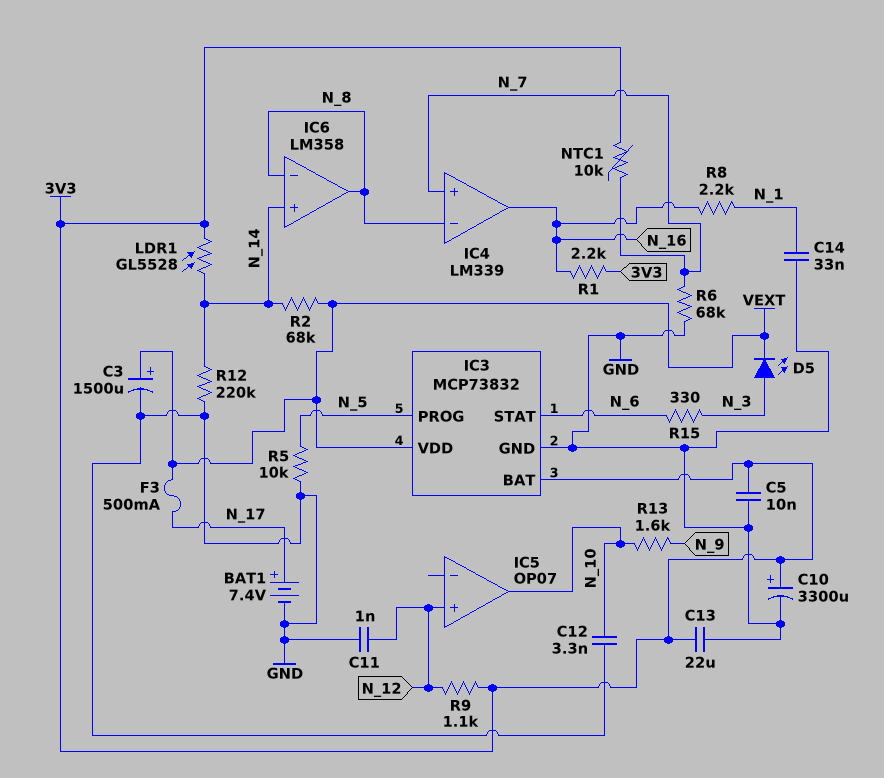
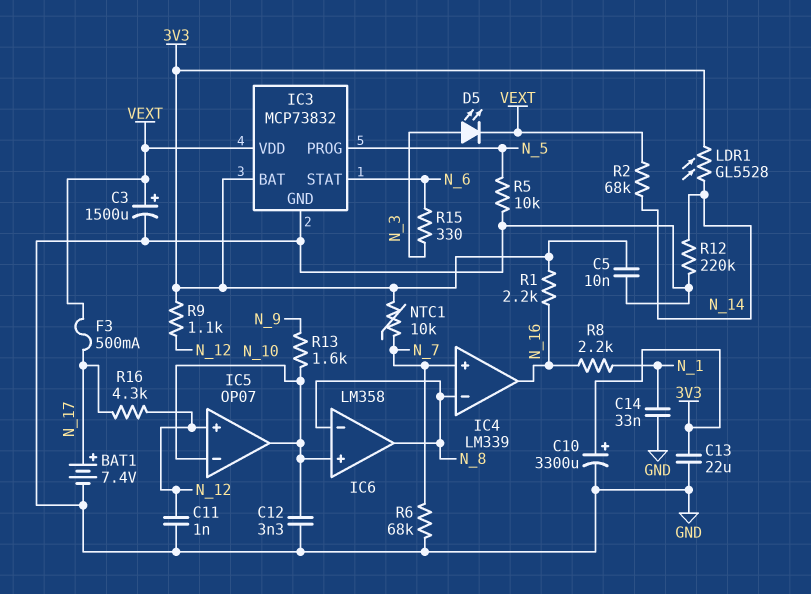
IC5 pin in-: none -> N_10
IC6 pin in+: N_14 -> N_10
R16: none -> 4.3k (N_12, N_17)

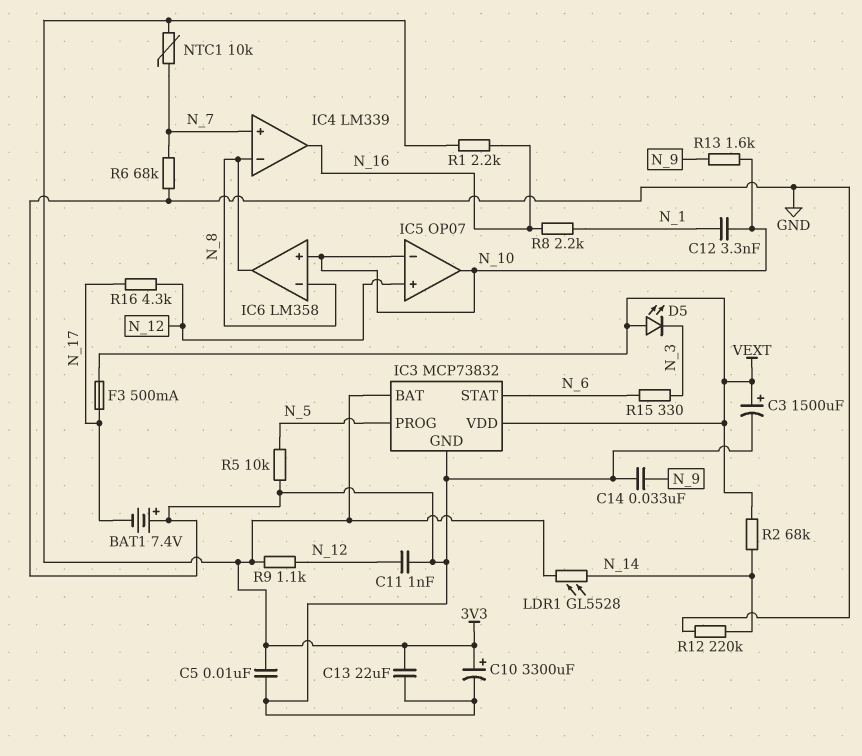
BAT1: 7.4V (plus N_17, minus GND) -> 7.4V (plus GND, minus N_17)
C12: 3.3nF (GND, N_10) -> 3.3nF (N_1, N_10)
C14: 33nF (GND, N_1) -> 33nF (GND, N_9)
D5: LED (A N_3, K VEXT) -> LED (A VEXT, K N_3)

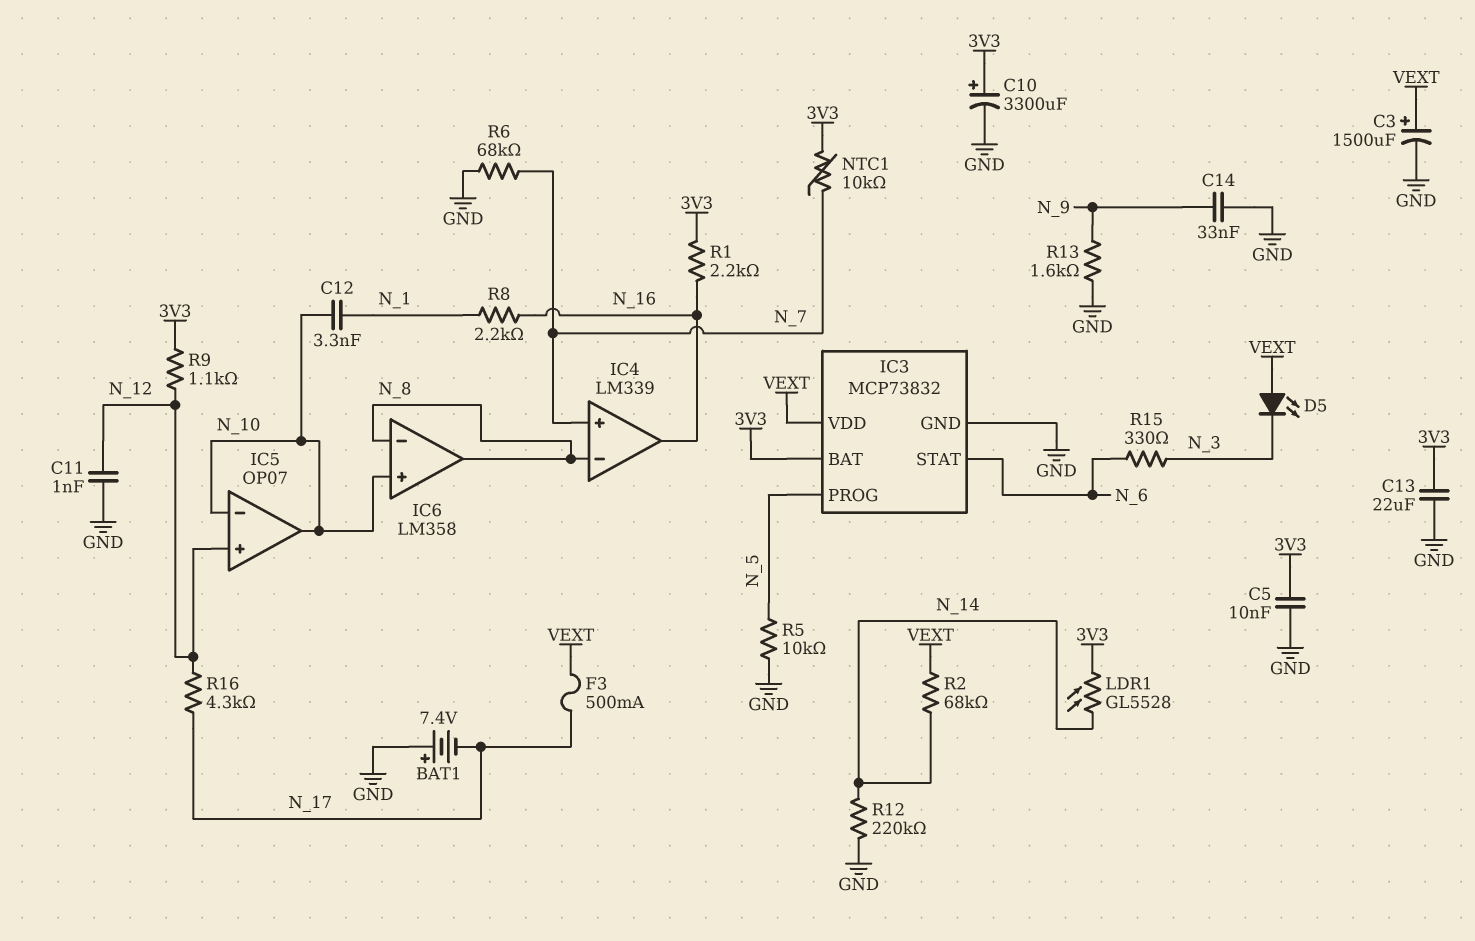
R13: 1.6k (N_9, N_10) -> 1.6k (GND, N_9)

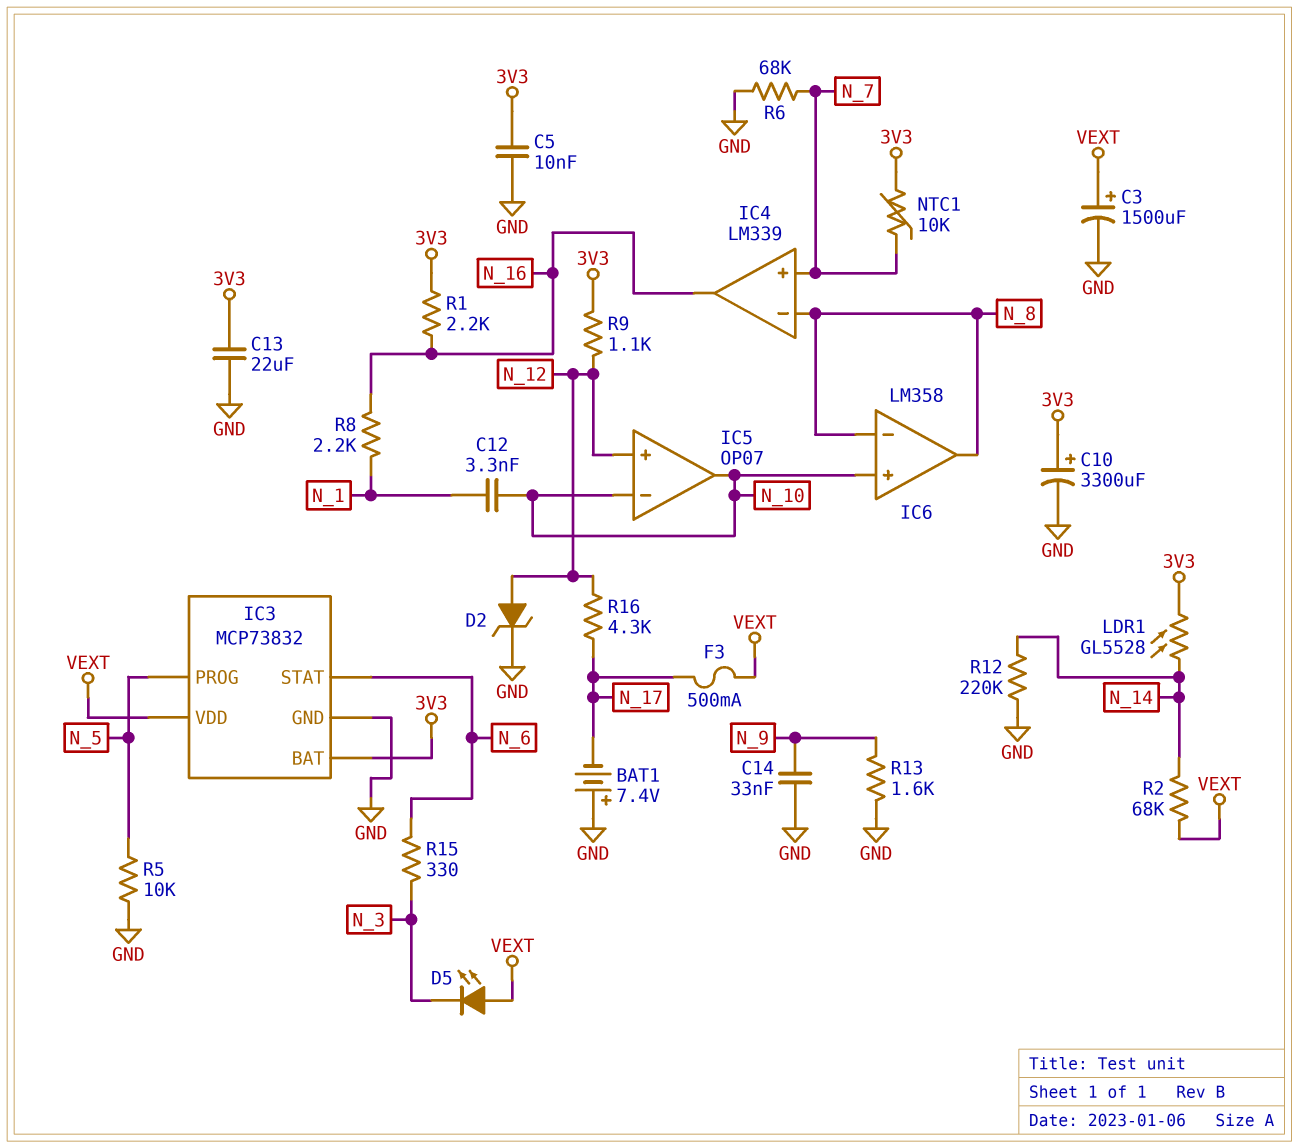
C11: 1nF (GND, N_12) -> none
D2: none -> zener (A N_12, K GND)

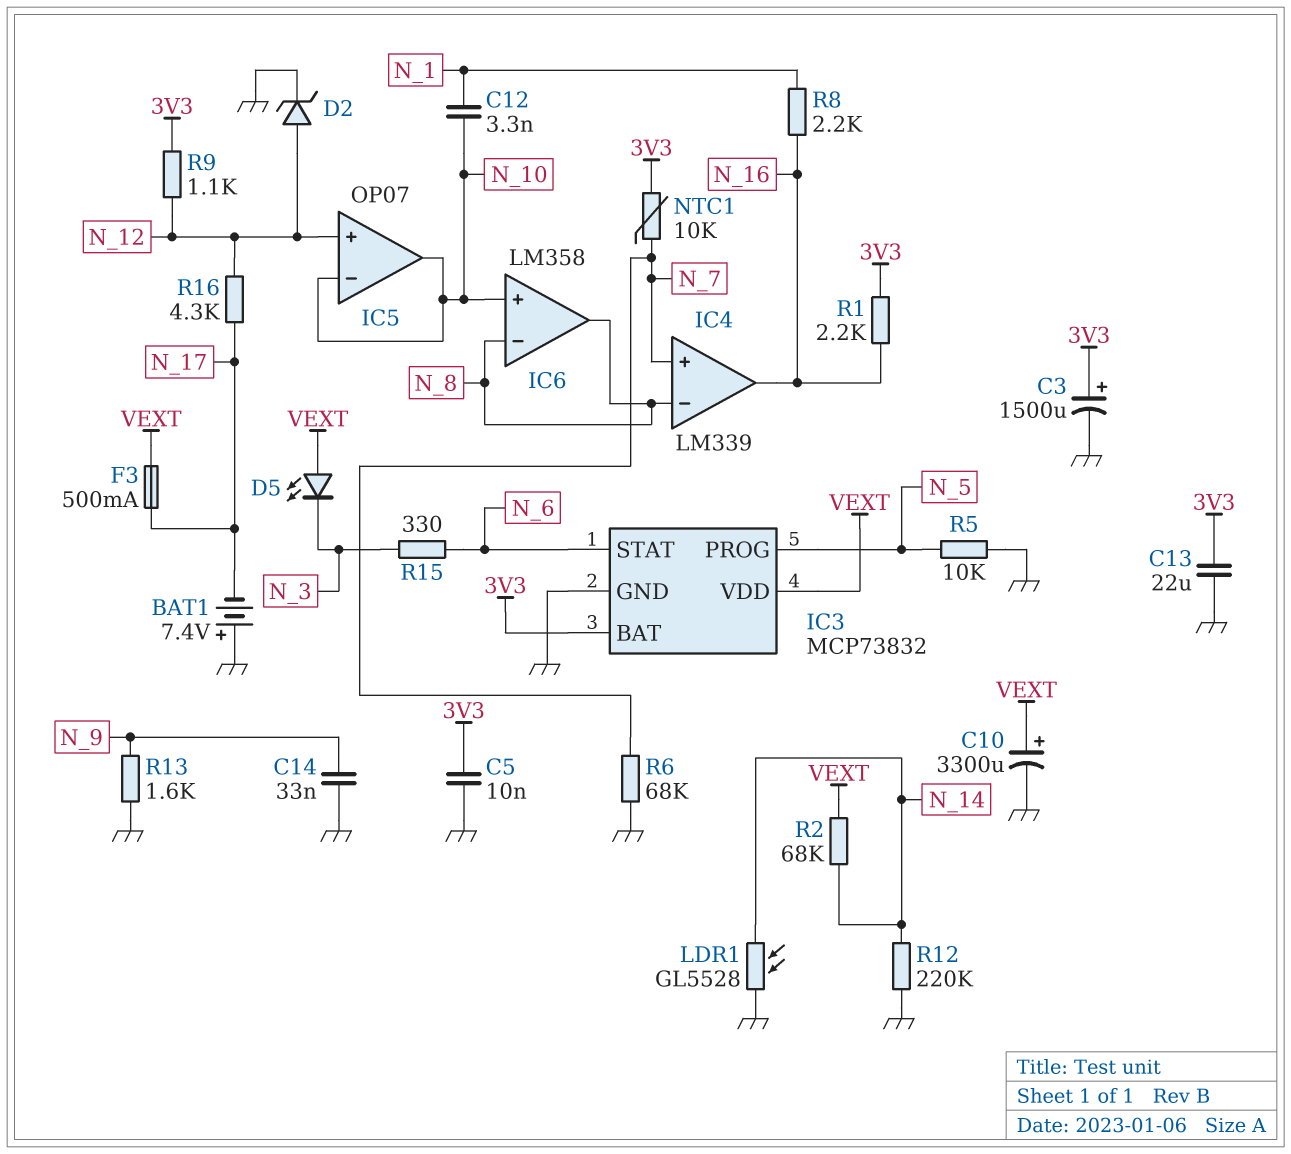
C3: 1500uF (plus VEXT, minus GND) -> 1500uF (plus 3V3, minus GND)
C10: 3300uF (plus 3V3, minus GND) -> 3300uF (plus VEXT, minus GND)
LDR1: GL5528 (3V3, N_14) -> GL5528 (GND, N_14)

